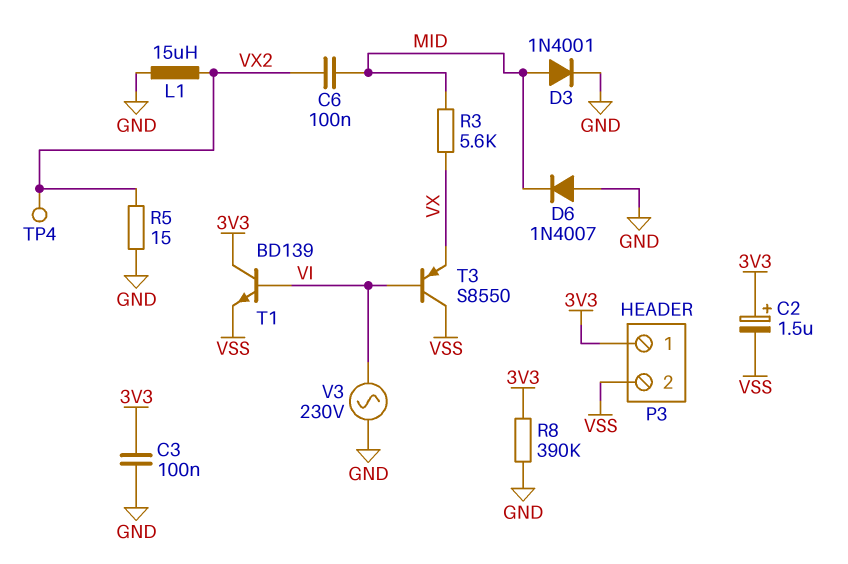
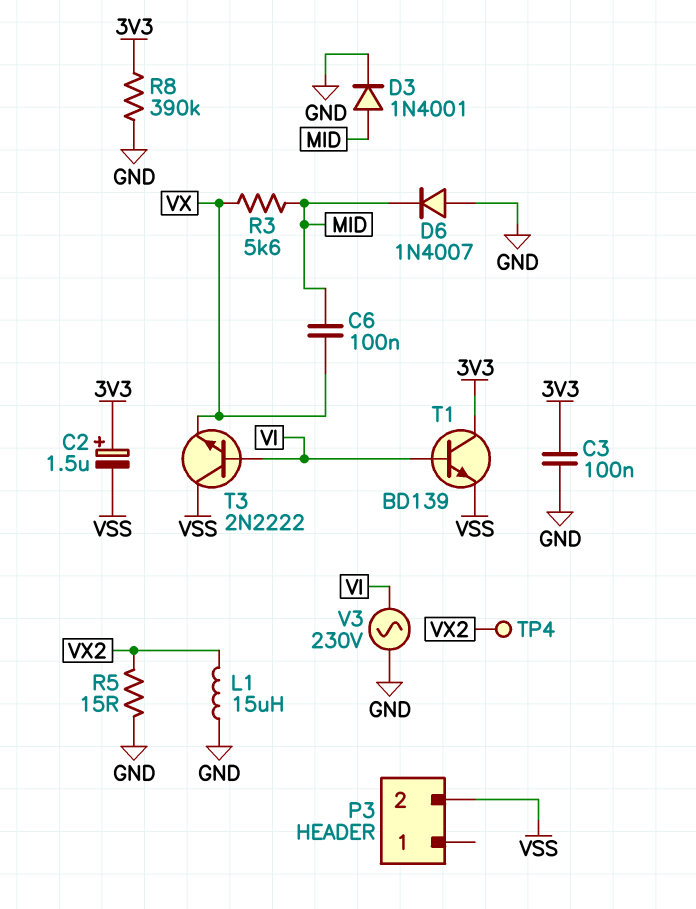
C6: 100nF (MID, VX2) -> 100nF (MID, VX)
P3 pin 1: 3V3 -> none
T3: PNP S8550 (B VI, C VSS, E VX) -> NPN 2N2222 (B VI, C VSS, E VX)

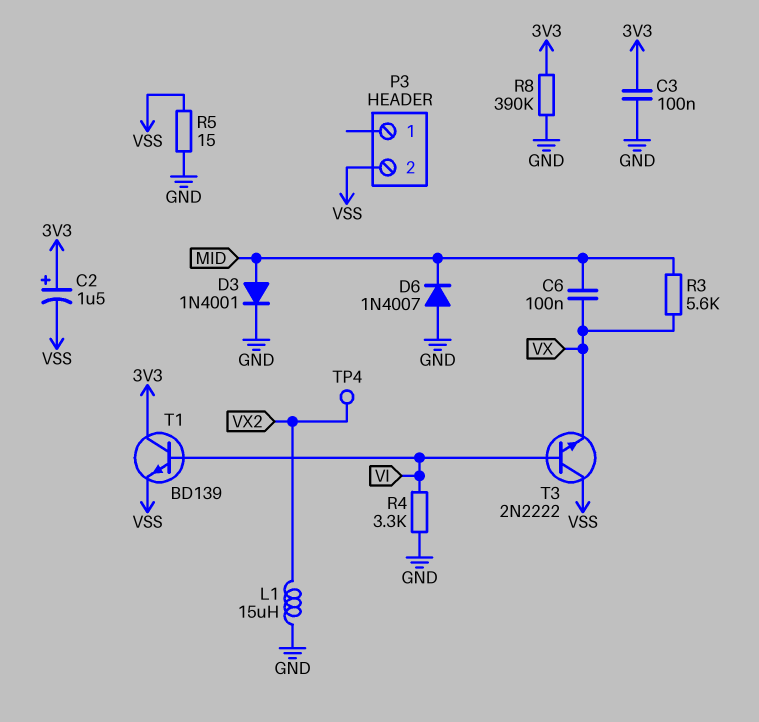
R4: none -> 3.3k (GND, VI)
R5: 15 (GND, VX2) -> 15 (GND, VSS)
V3: AC 230V (GND, VI) -> none

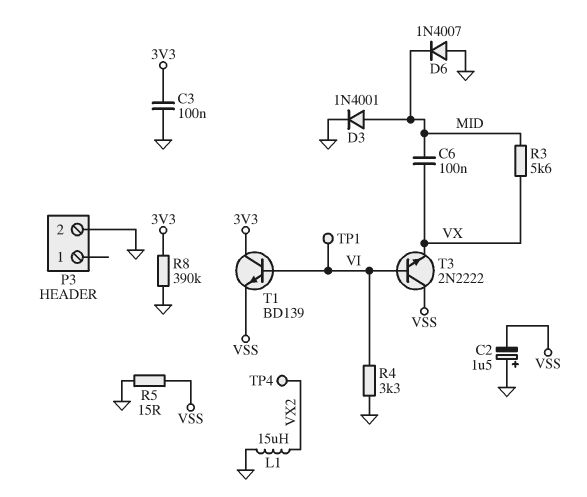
C2: 1.5uF (plus 3V3, minus VSS) -> 1.5uF (plus GND, minus VSS)
P3 pin 2: VSS -> GND
TP1: none -> test point (VI)

